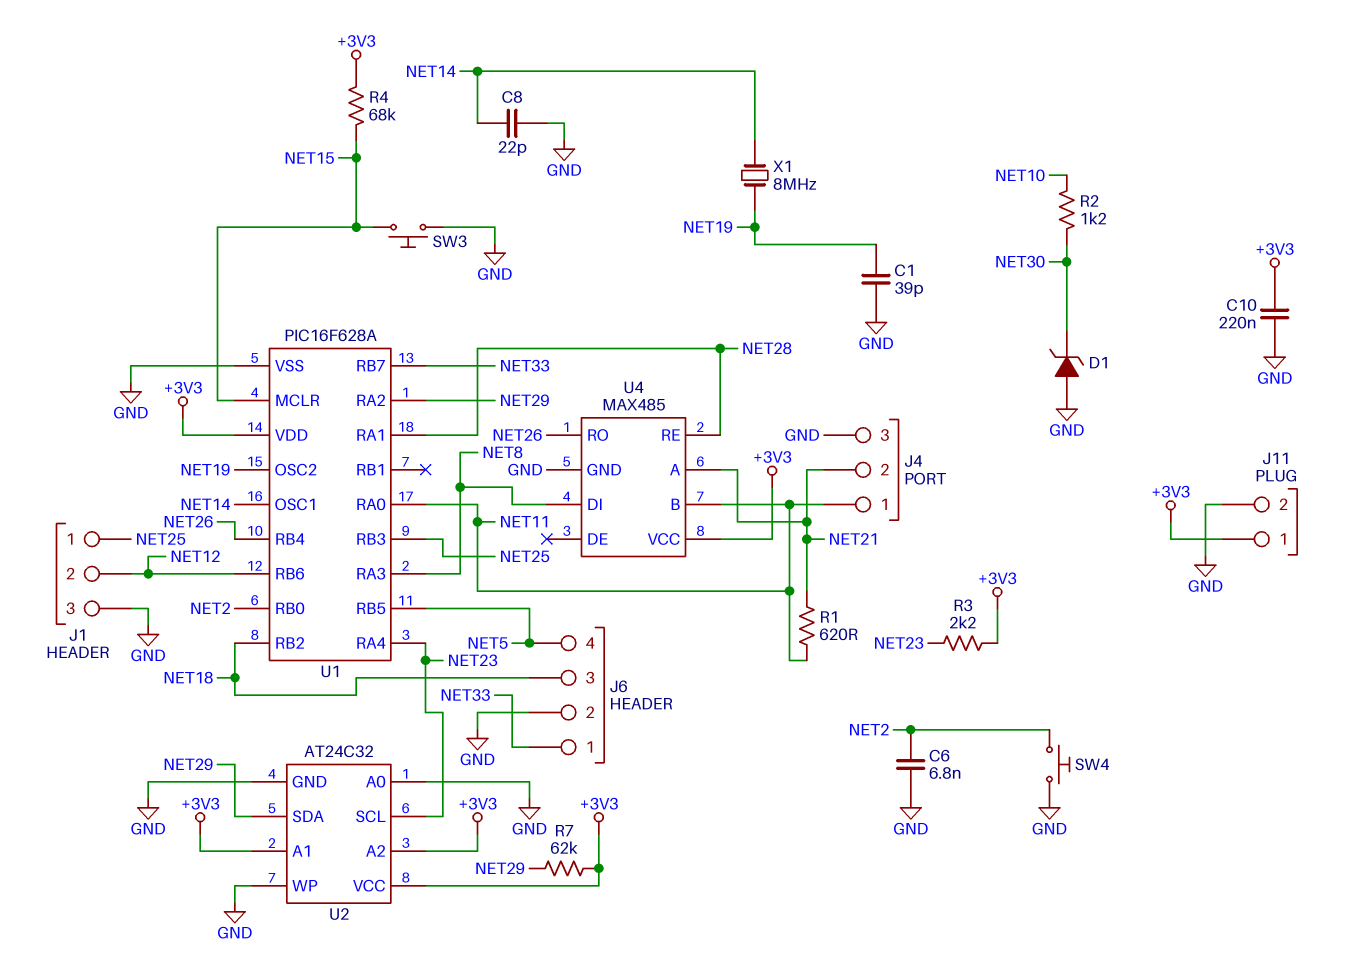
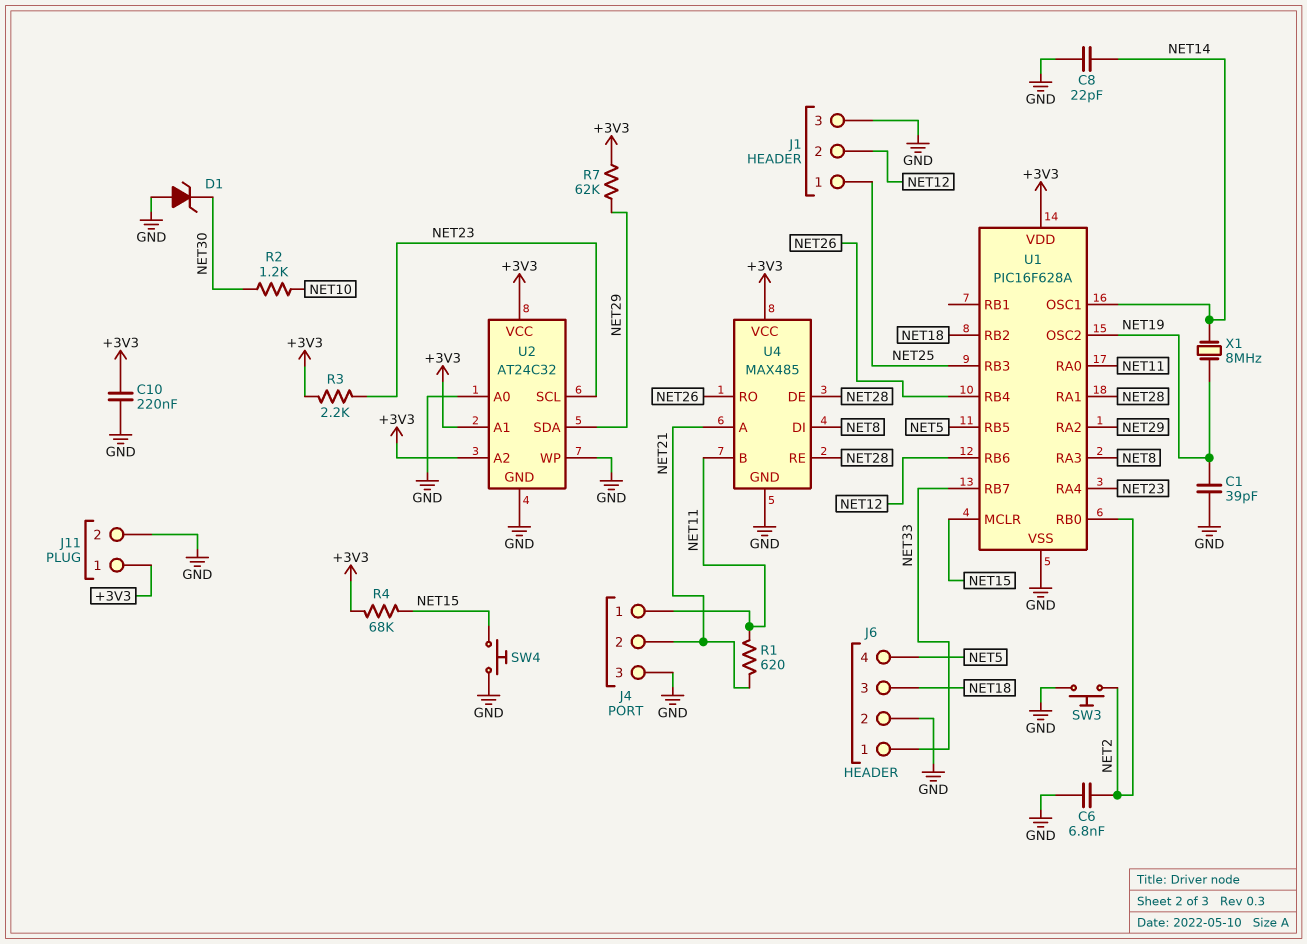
SW3: button (GND, NET15) -> button (GND, NET2)
SW4: button (GND, NET2) -> button (GND, NET15)
U4 pin DE: none -> NET28

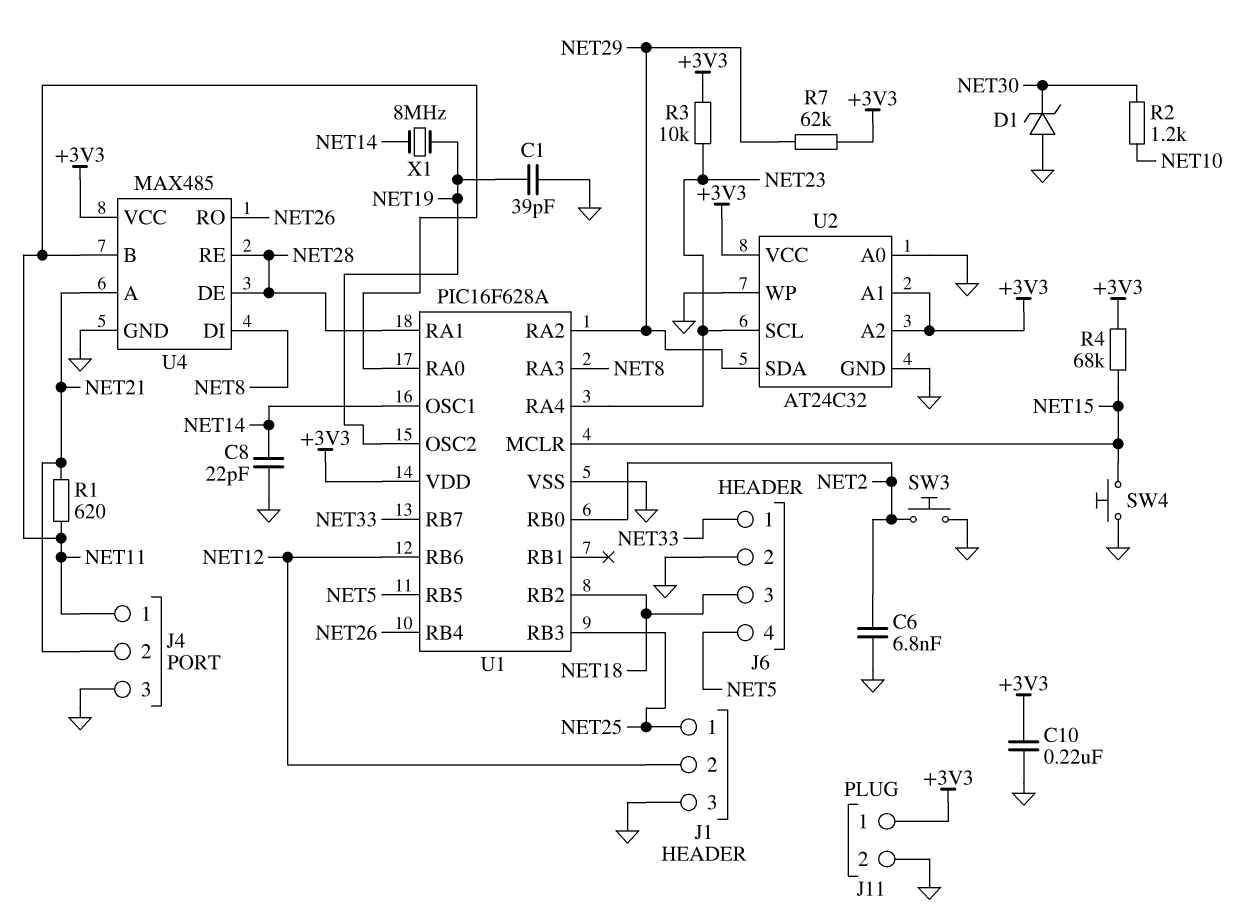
R3: 2.2k (+3V3, NET23) -> 10k (+3V3, NET23)

